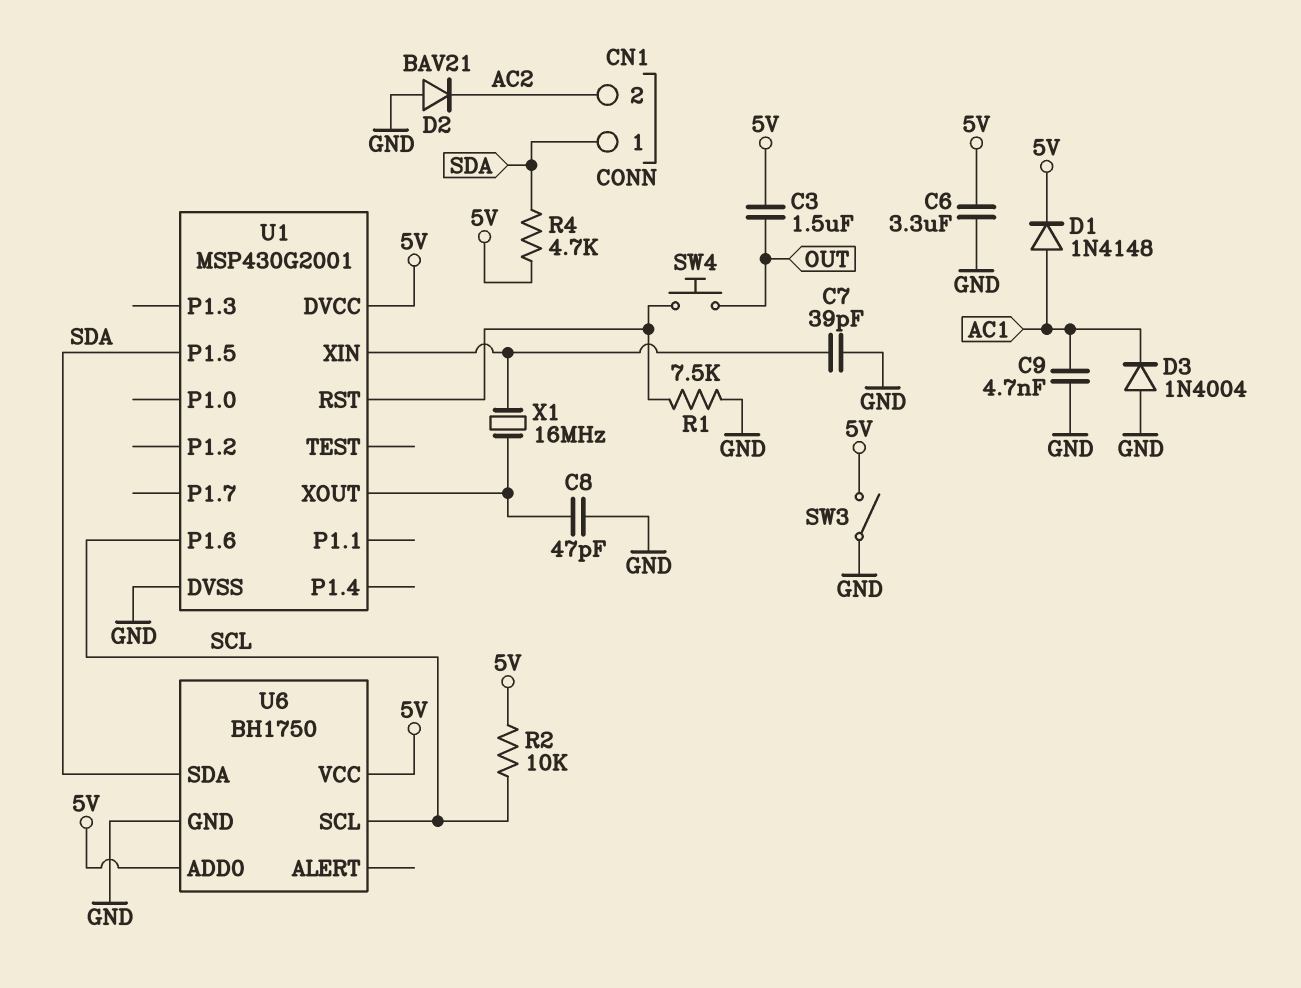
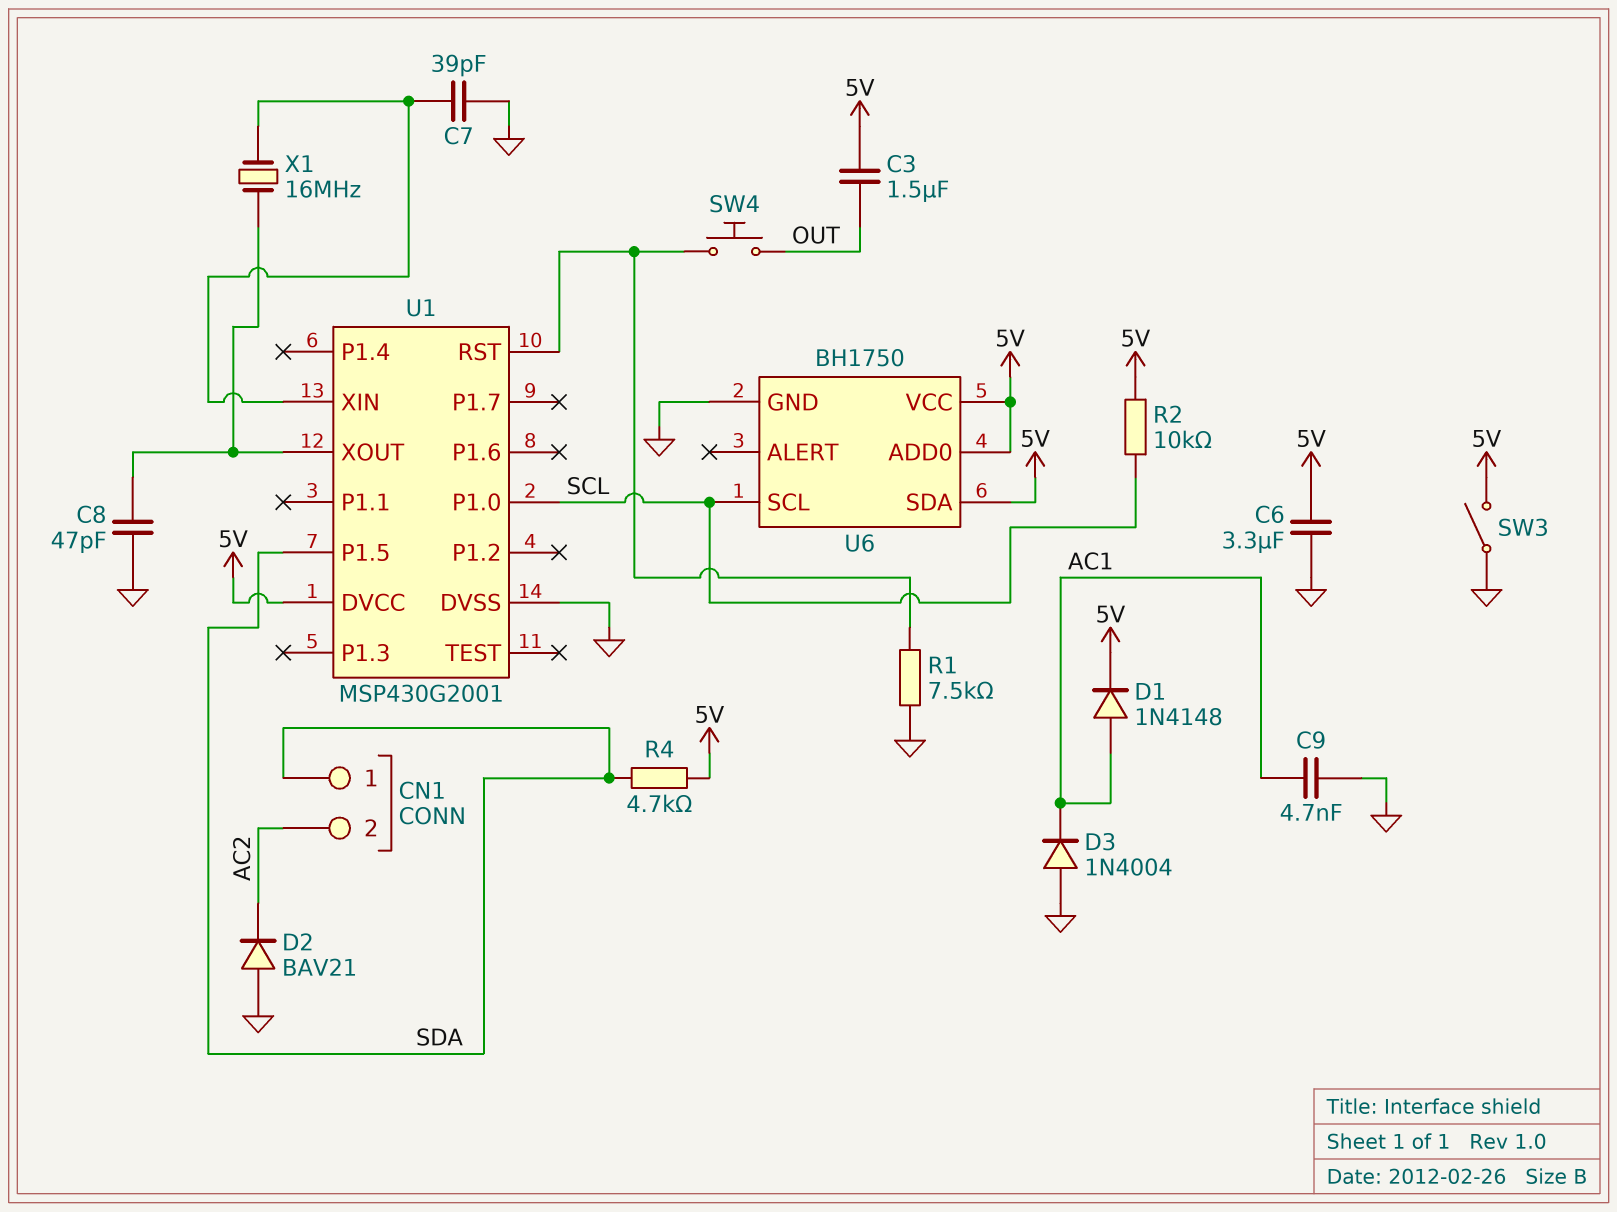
U1 pin P1.0: none -> SCL
U1 pin P1.6: SCL -> none
U6 pin SDA: SDA -> 5V

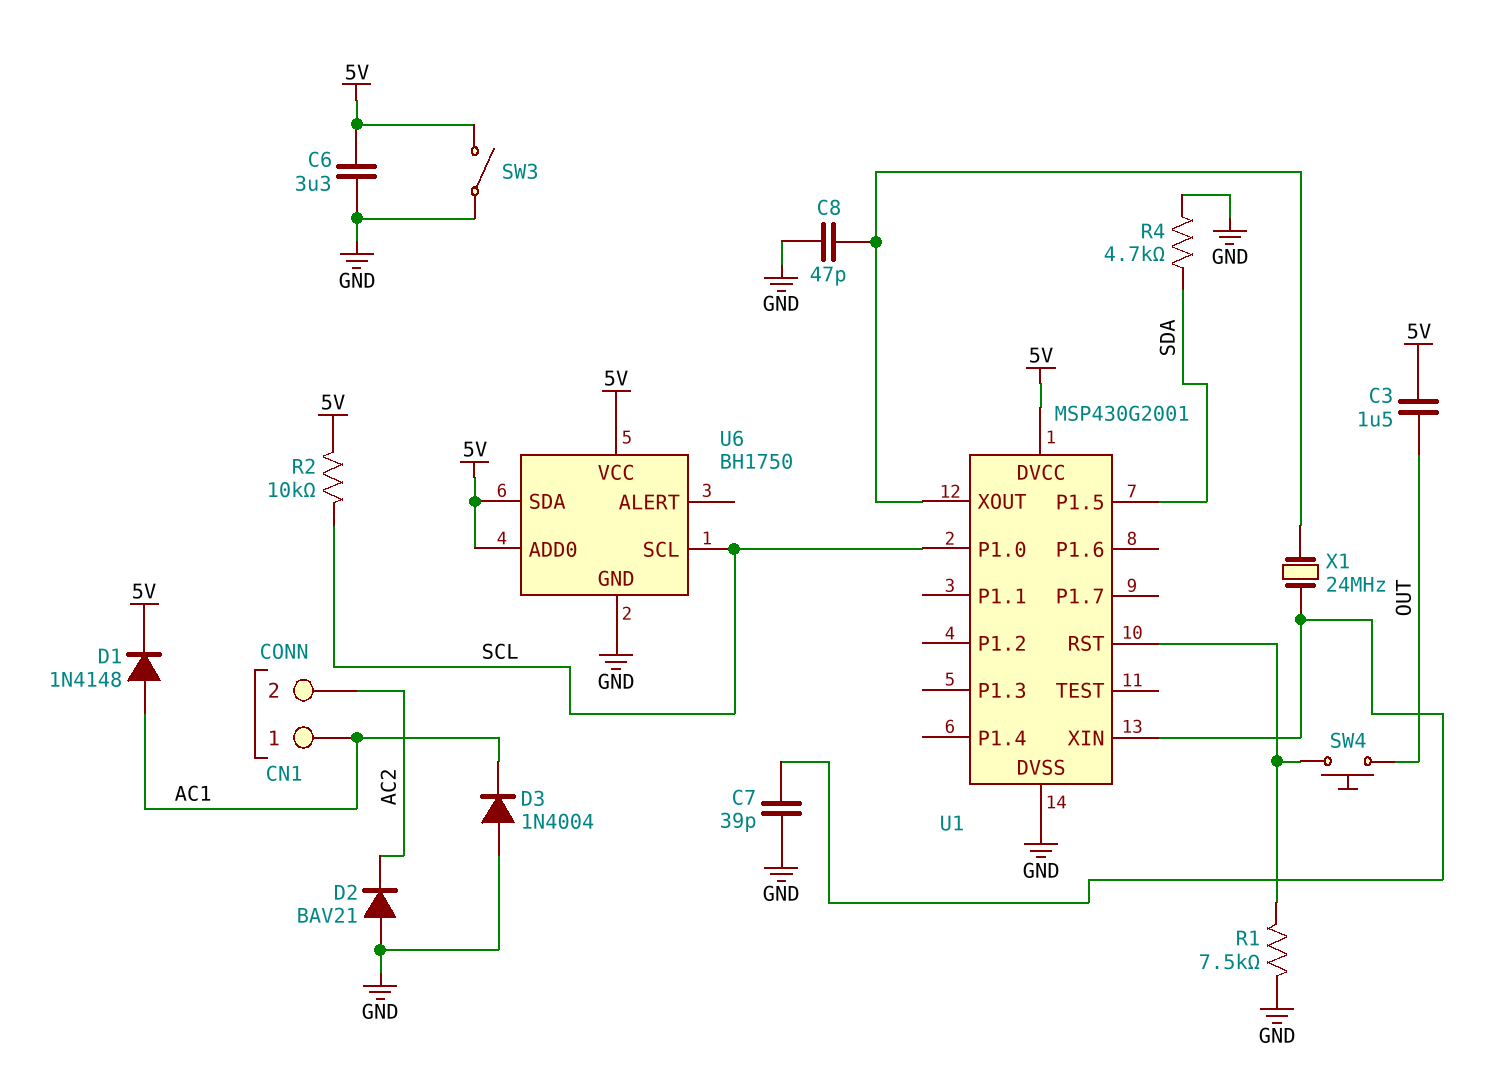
C9: 4.7nF (AC1, GND) -> none
CN1 pin 1: SDA -> AC1
R4: 4.7k (5V, SDA) -> 4.7k (GND, SDA)
X1: 16MHz (U1/XIN, U1/XOUT) -> 24MHz (U1/XIN, U1/XOUT)

